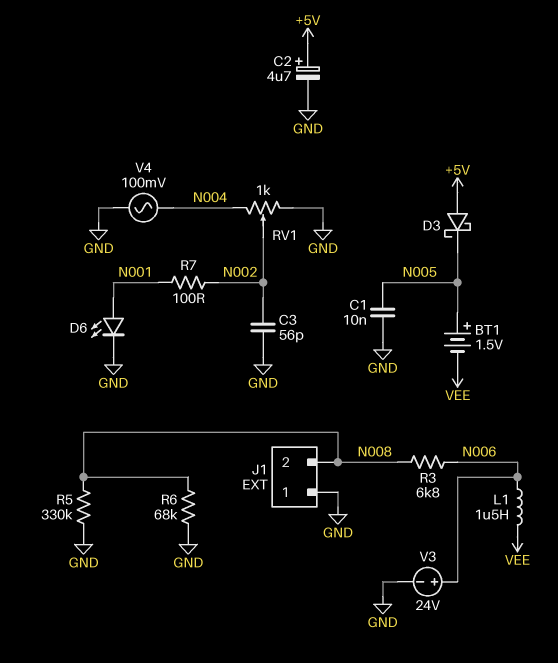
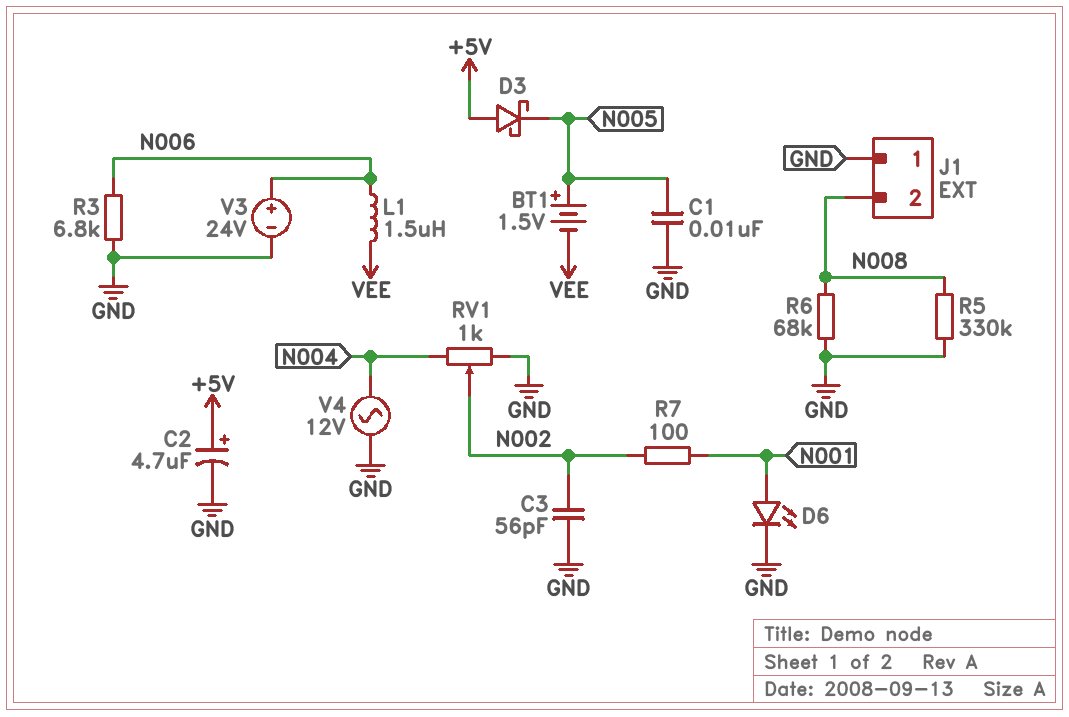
R3: 6.8k (N006, N008) -> 6.8k (GND, N006)
V4: AC 100mV (GND, N004) -> AC 12V (GND, N004)

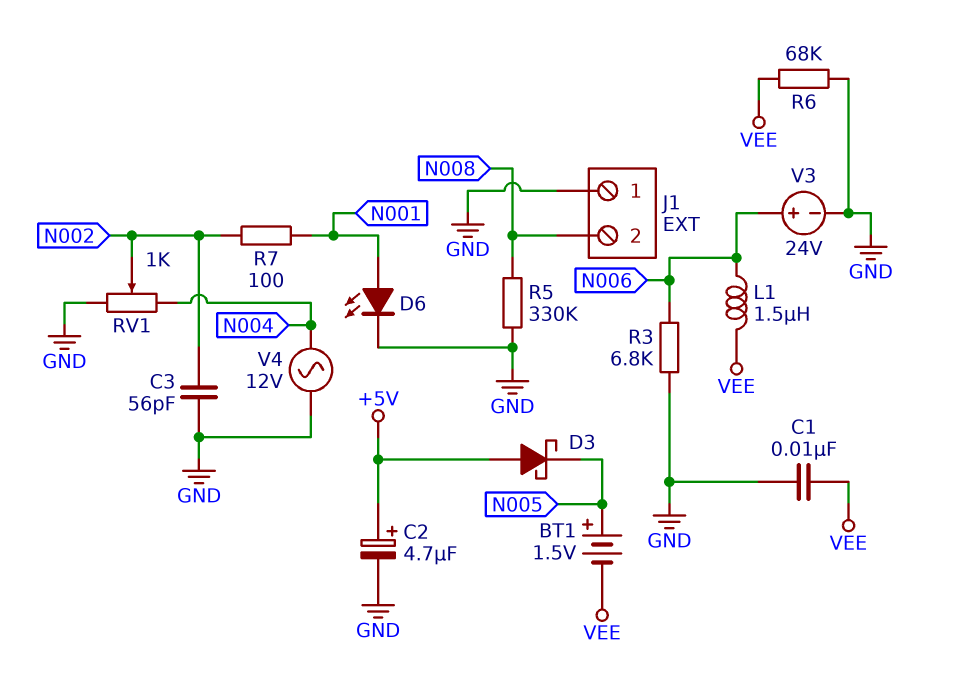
C1: 10nF (GND, N005) -> 10nF (GND, VEE)
R6: 68k (GND, N008) -> 68k (GND, VEE)

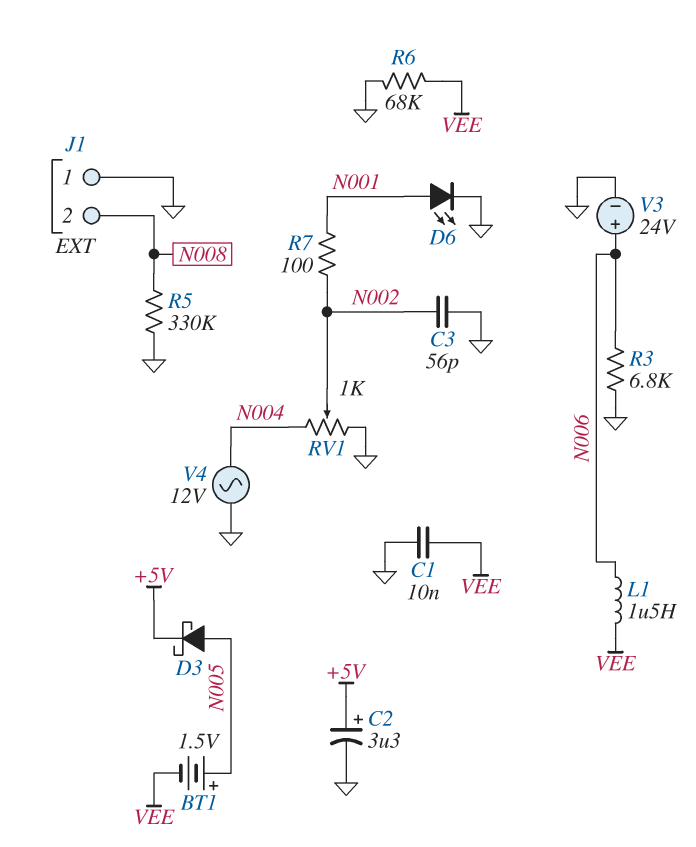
C2: 4.7uF (plus +5V, minus GND) -> 3.3uF (plus +5V, minus GND)
D3: schottky (A +5V, K N005) -> schottky (A N005, K +5V)

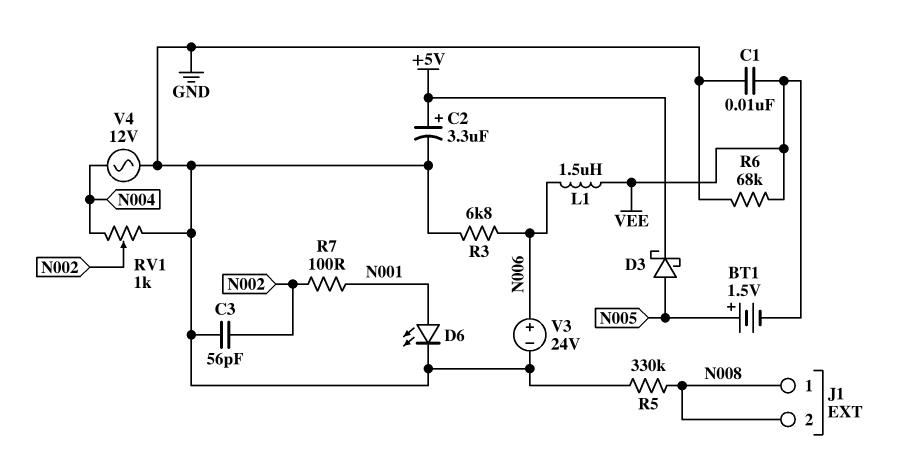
J1 pin 1: GND -> N008

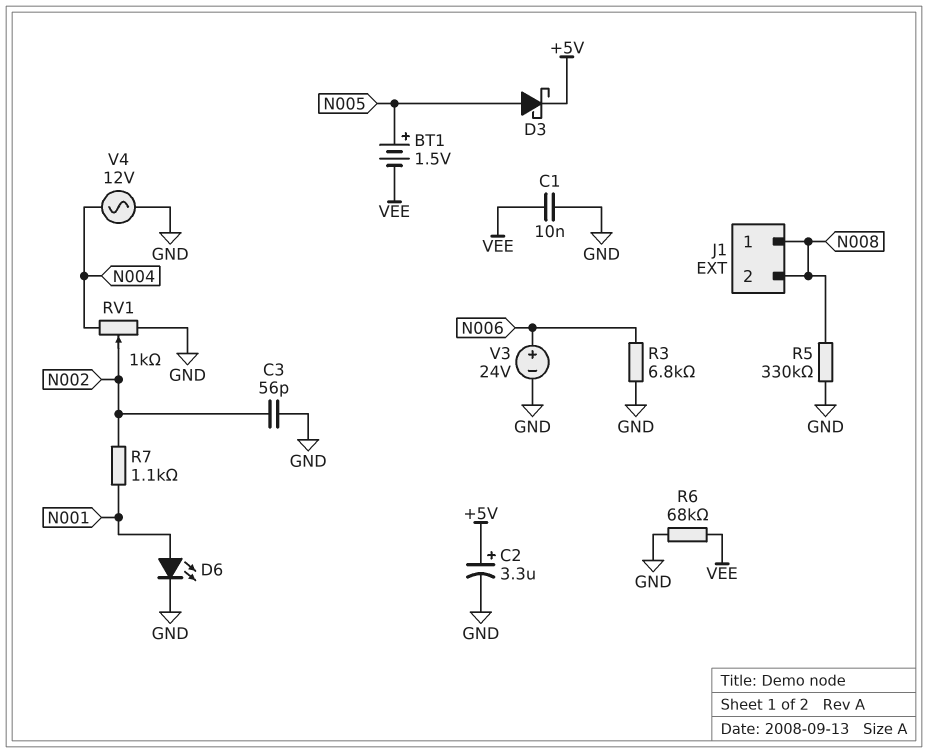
L1: 1.5uH (N006, VEE) -> none
R7: 100 (N001, N002) -> 1.1k (N001, N002)

